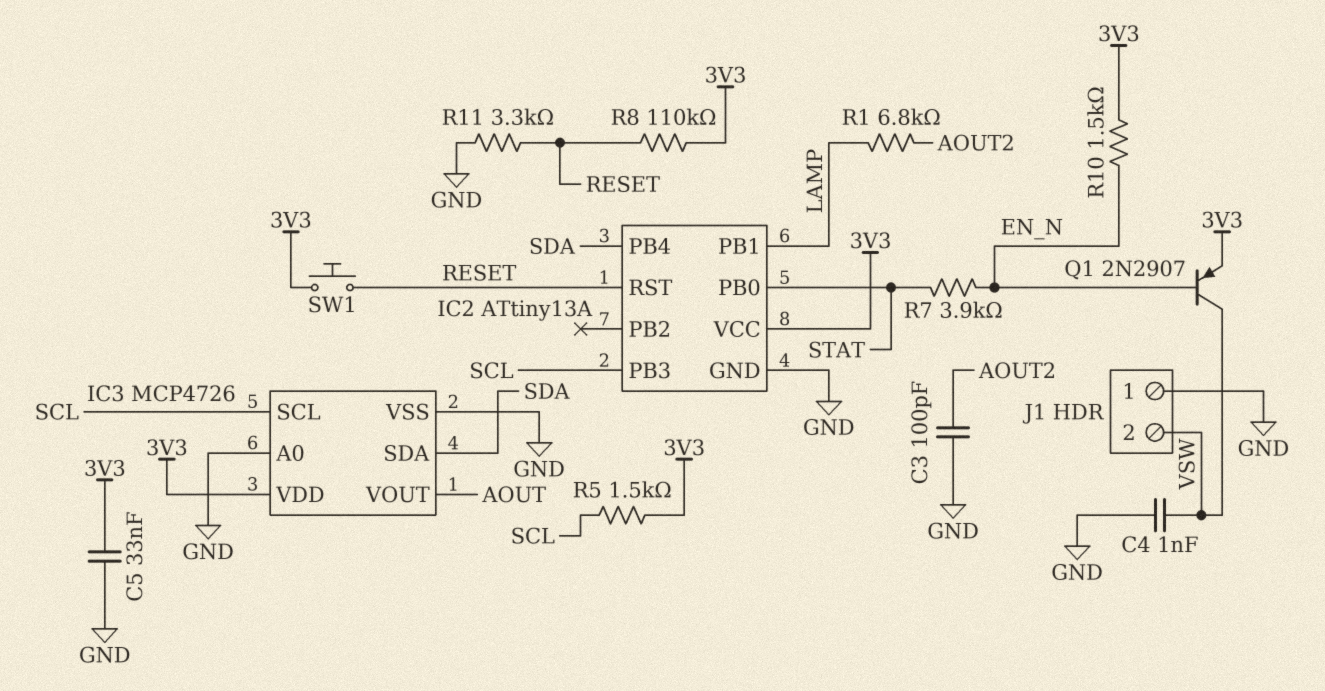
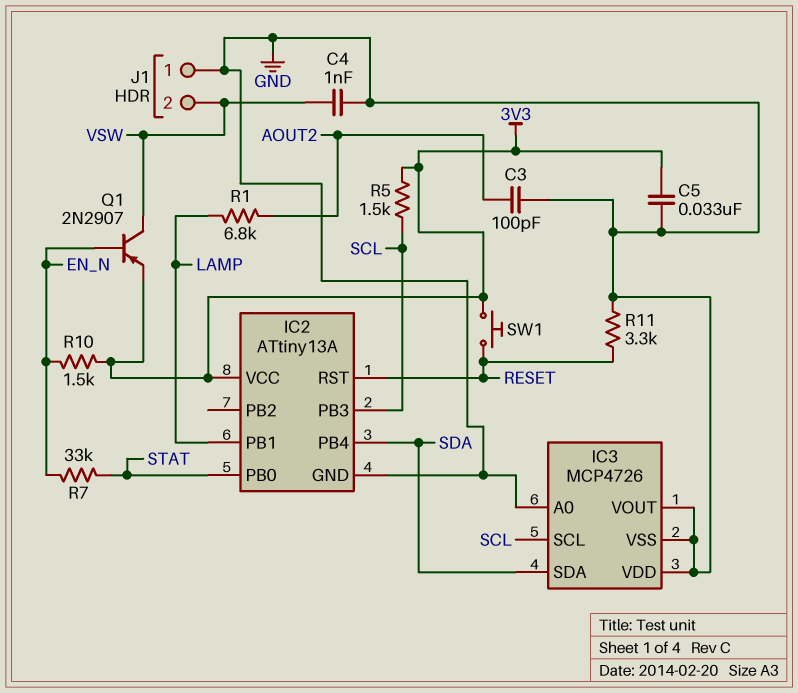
IC3 pin VDD: 3V3 -> GND
IC3 pin VOUT: AOUT -> GND
R7: 3.9k (EN_N, STAT) -> 33k (EN_N, STAT)
R8: 110k (3V3, RESET) -> none

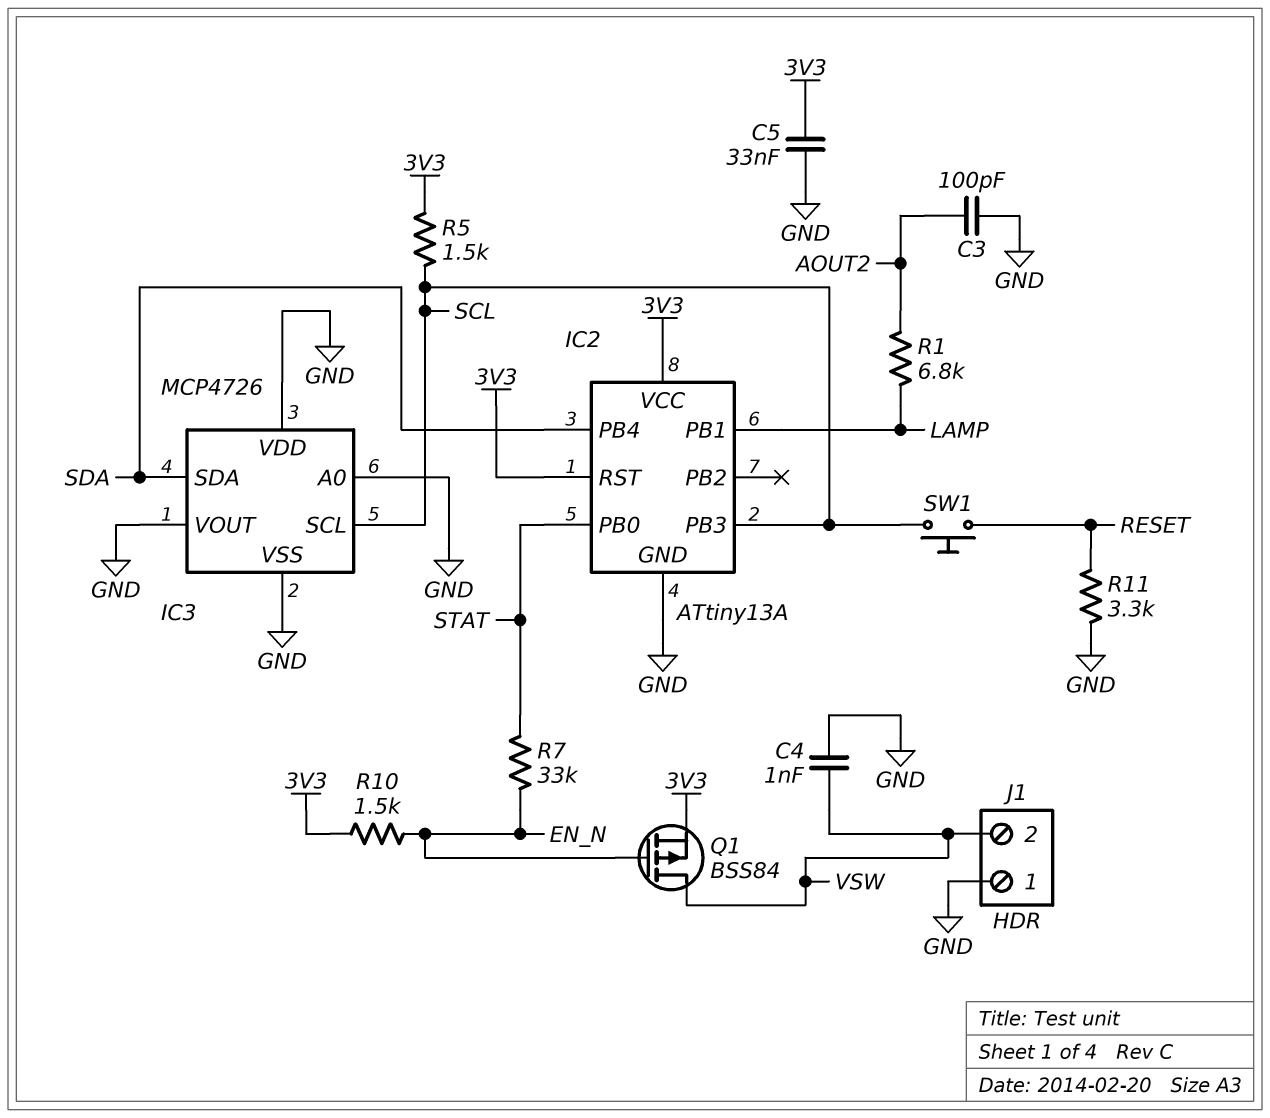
IC2 pin RST: RESET -> 3V3
Q1: PNP 2N2907 (B EN_N, C VSW, E 3V3) -> PMOS BSS84 (G EN_N, D VSW, S 3V3)
SW1: button (3V3, RESET) -> button (RESET, SCL)

